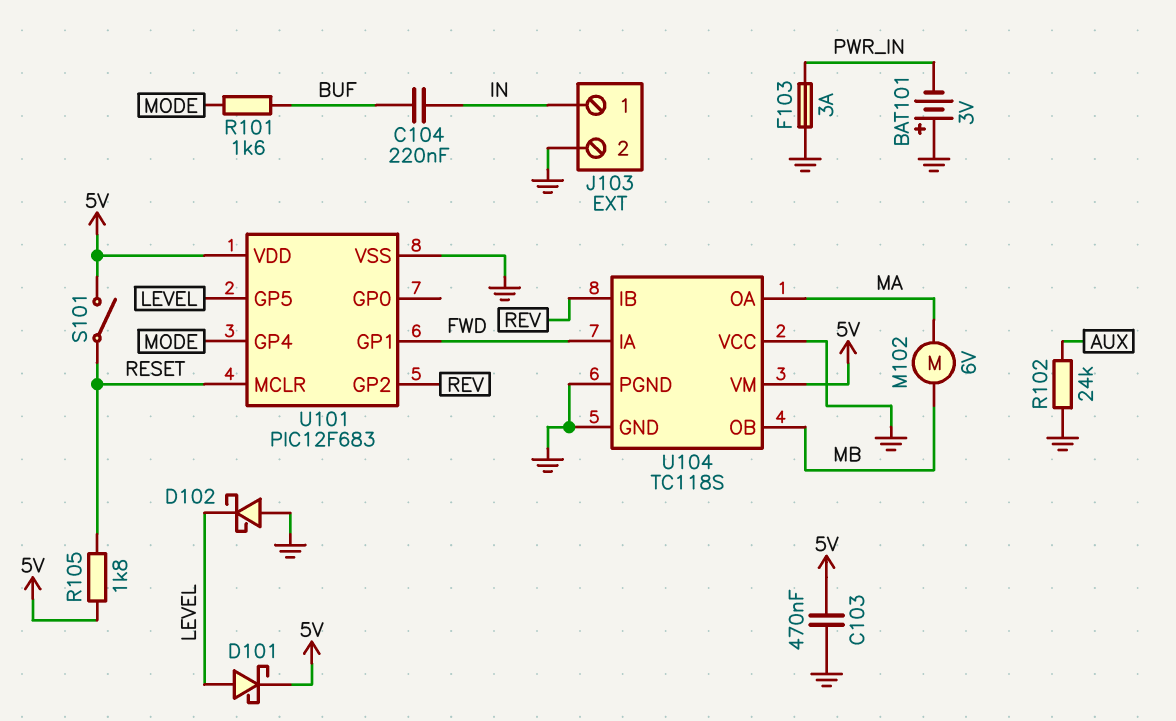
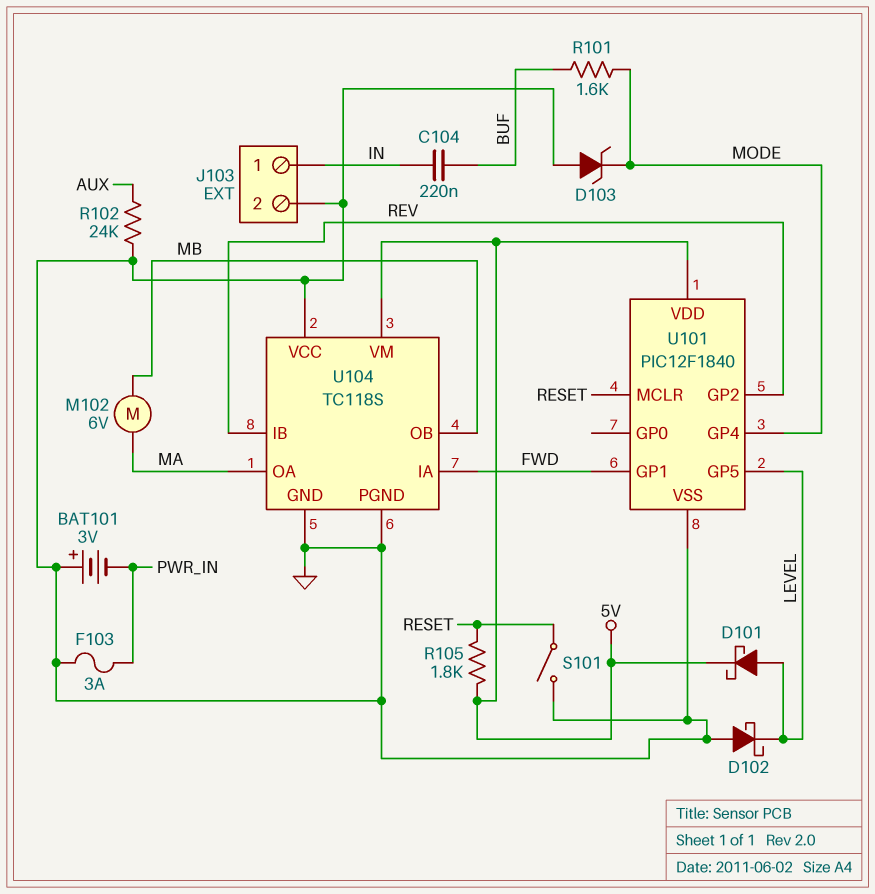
C103: 470nF (5V, GND) -> none
D103: none -> zener (A GND, K MODE)
S101: switch (5V, RESET) -> switch (GND, RESET)
U101: PIC12F683 -> PIC12F1840

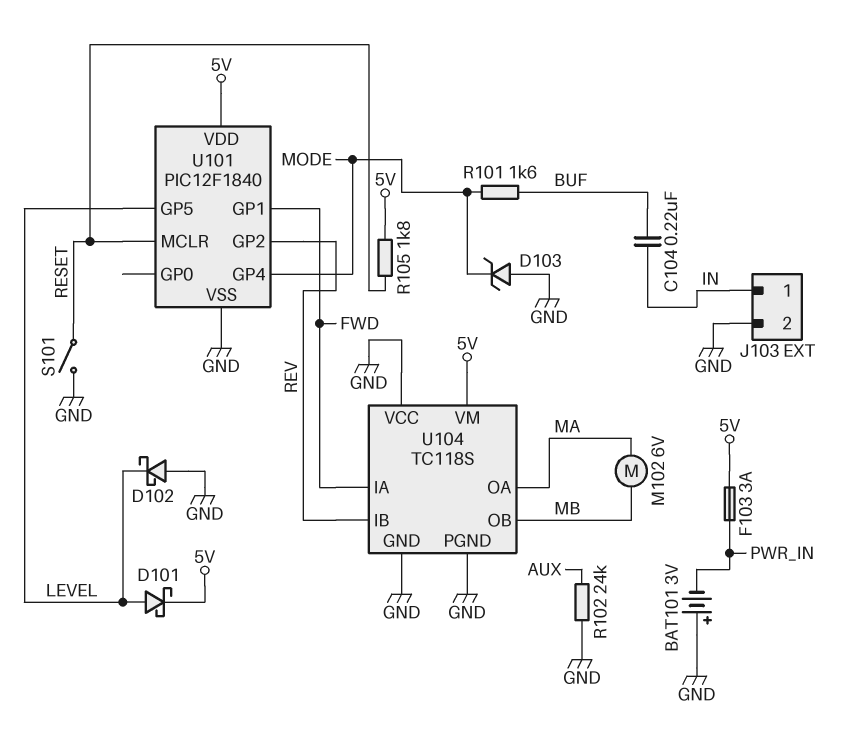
F103: 3A (GND, PWR_IN) -> 3A (5V, PWR_IN)

